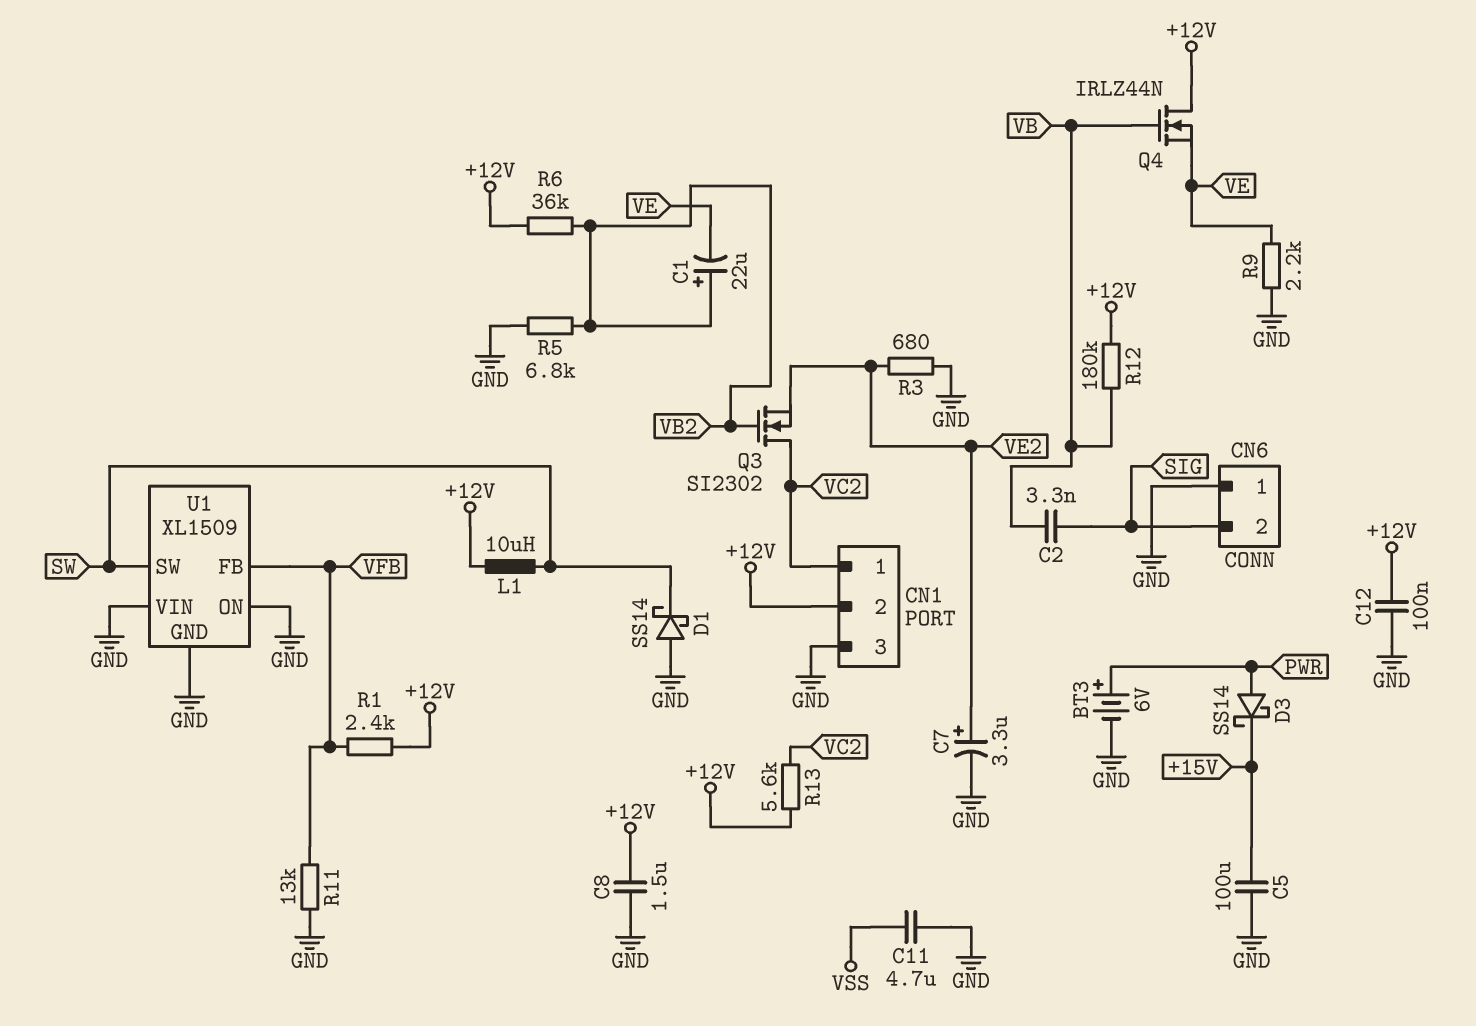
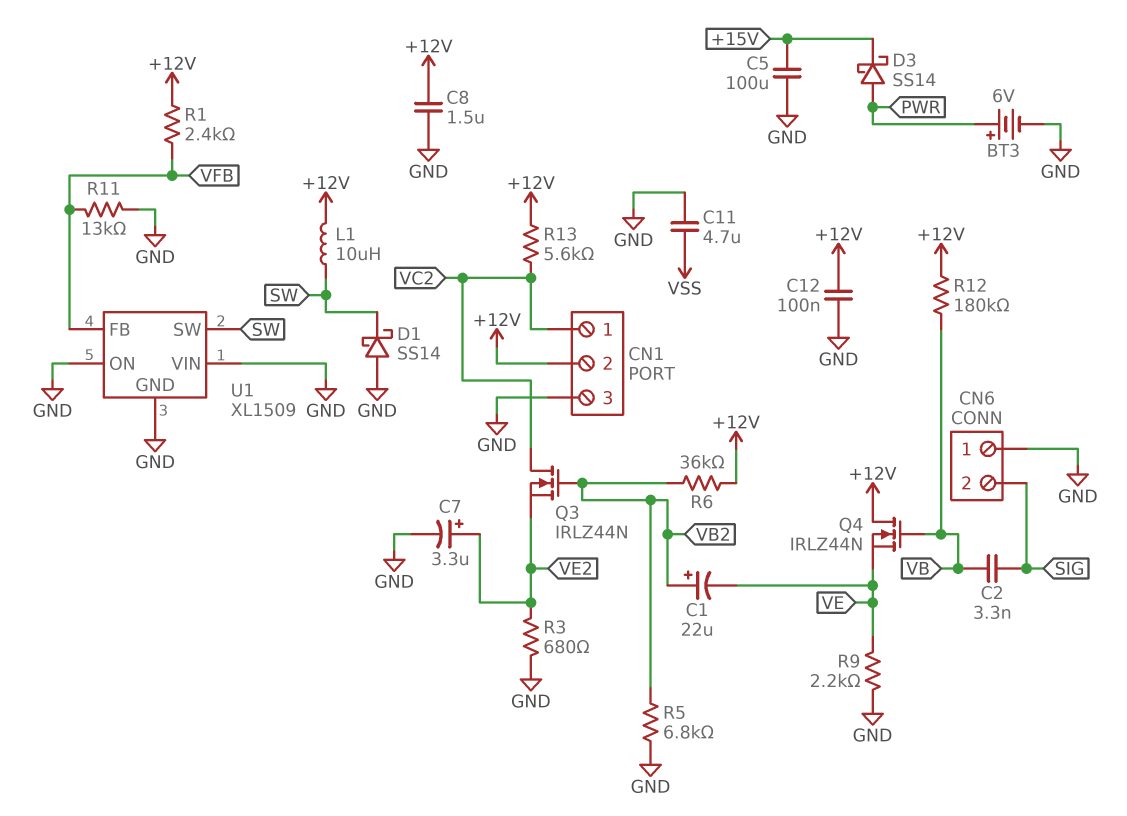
Q3: NMOS SI2302 (G VB2, D VC2, S VE2) -> NMOS IRLZ44N (G VB2, D VC2, S VE2)

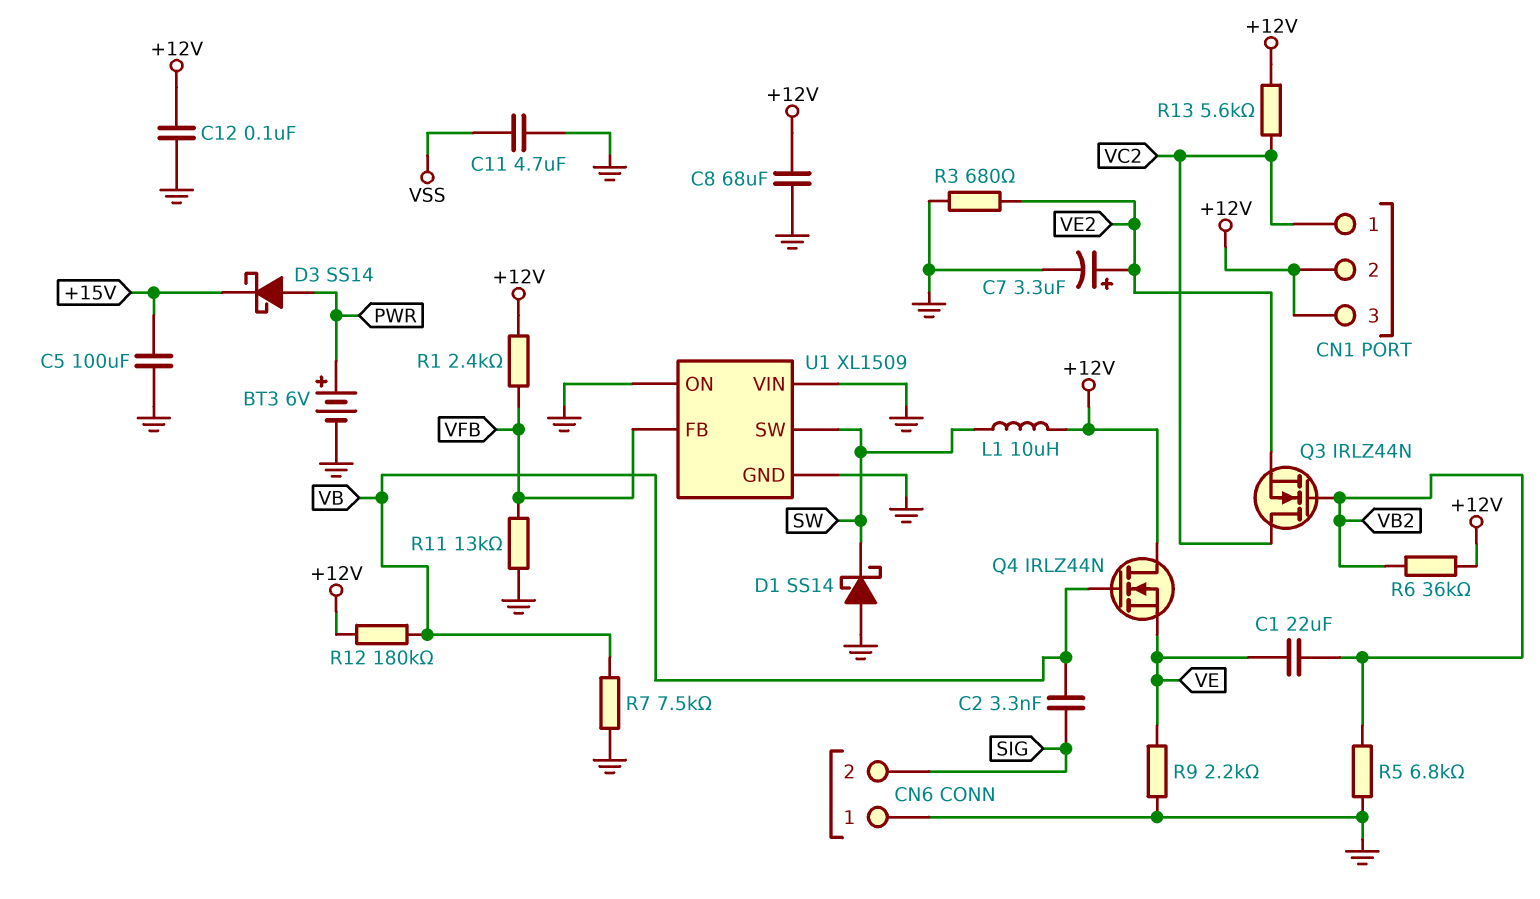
C1: 22uF (plus VB2, minus VE) -> 22uF (VB2, VE)
C8: 1.5uF (+12V, GND) -> 68uF (+12V, GND)
CN1 pin 3: GND -> +12V
R7: none -> 7.5k (GND, VB)

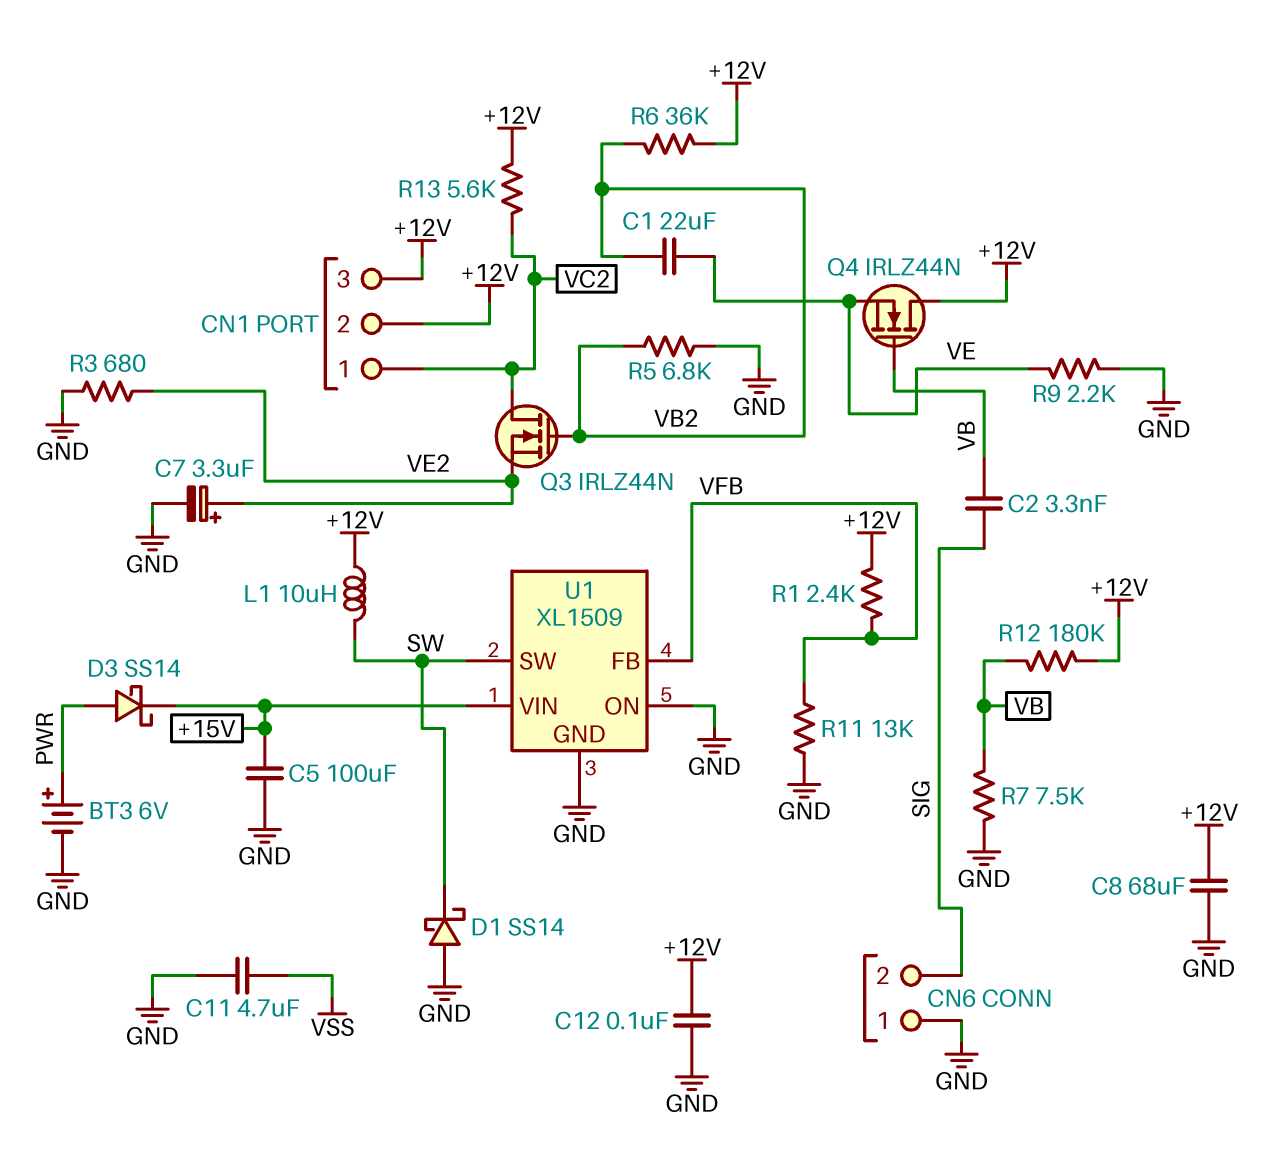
U1 pin VIN: GND -> +15V

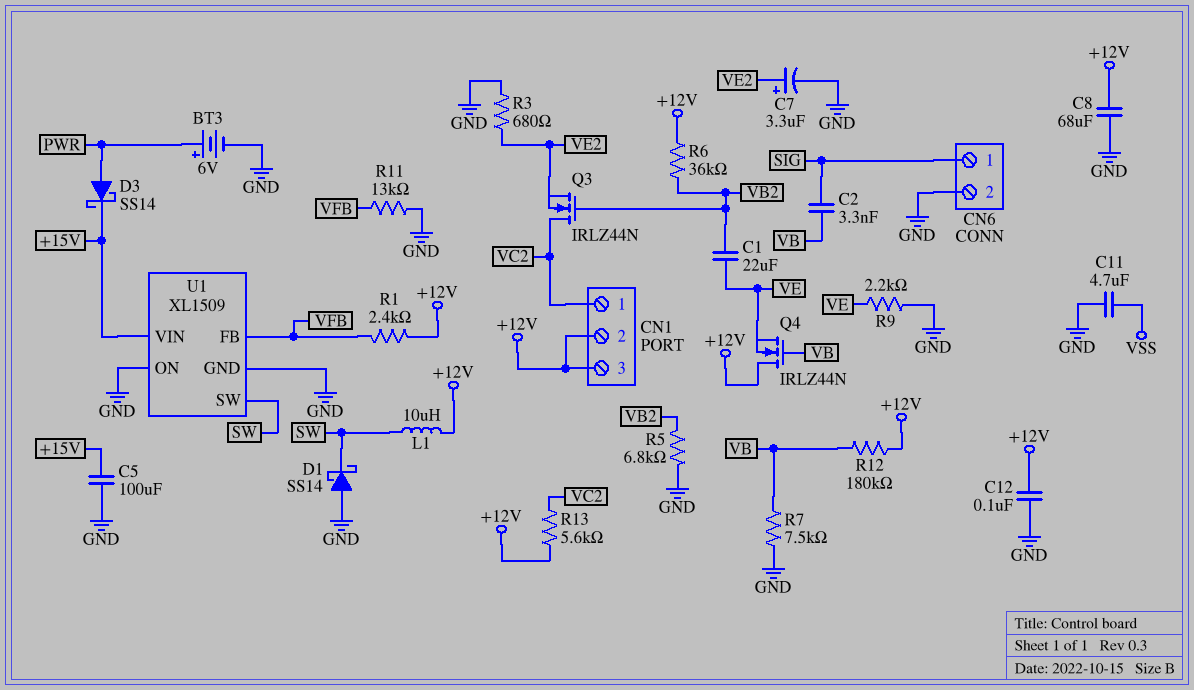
CN6 pin 1: GND -> SIG
CN6 pin 2: SIG -> GND

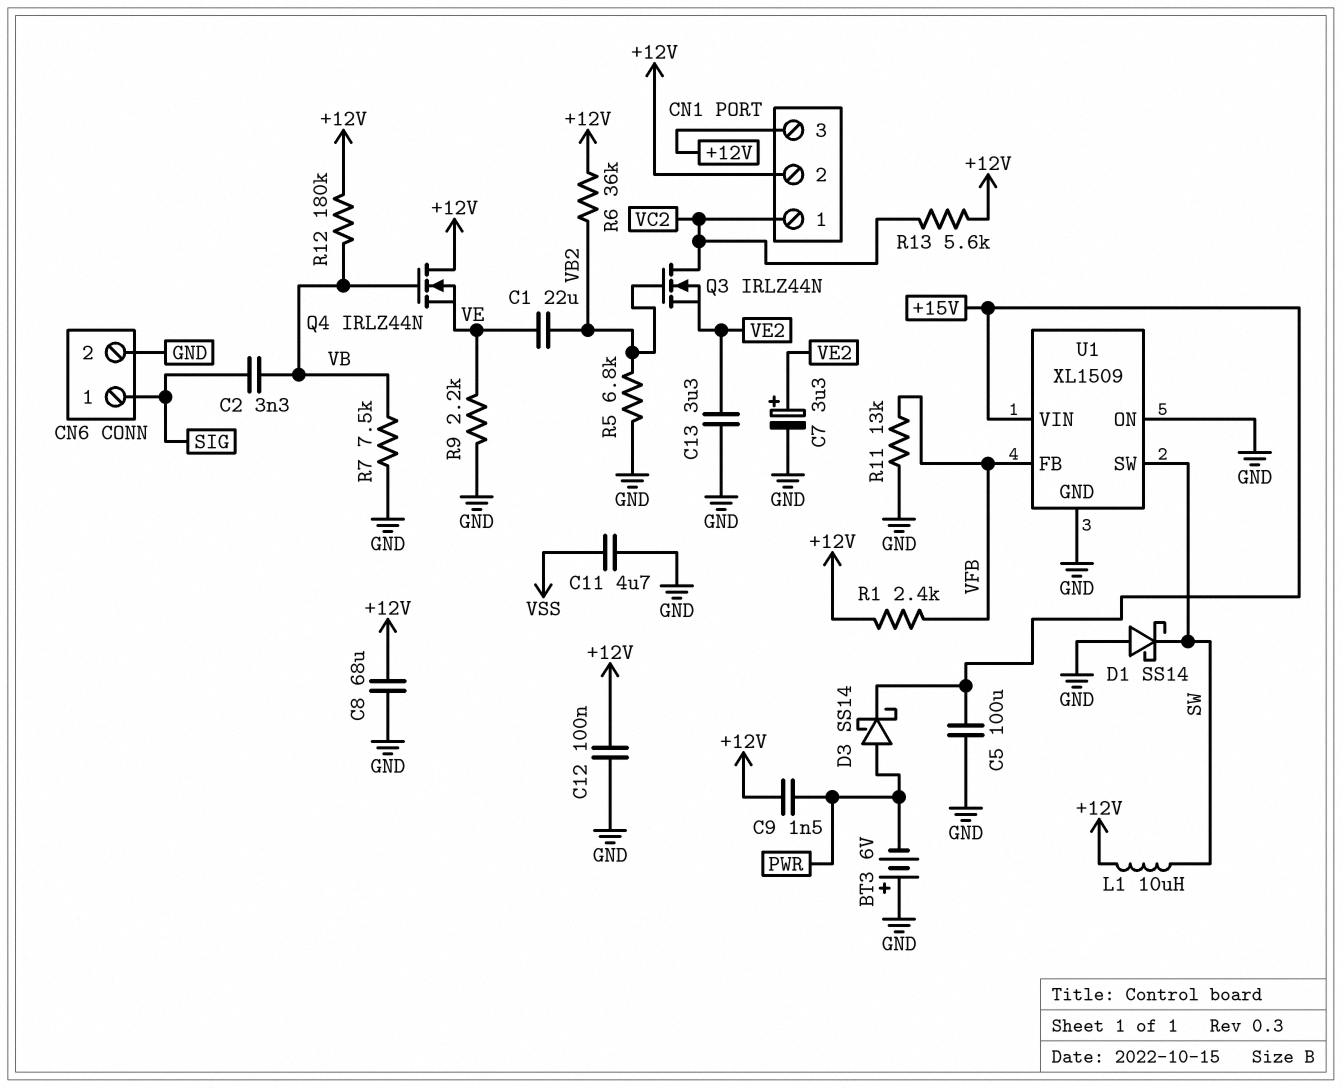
BT3: 6V (plus PWR, minus GND) -> 6V (plus GND, minus PWR)
C9: none -> 1.5nF (+12V, PWR)
C13: none -> 3.3uF (GND, VE2)
R3: 680 (GND, VE2) -> none

